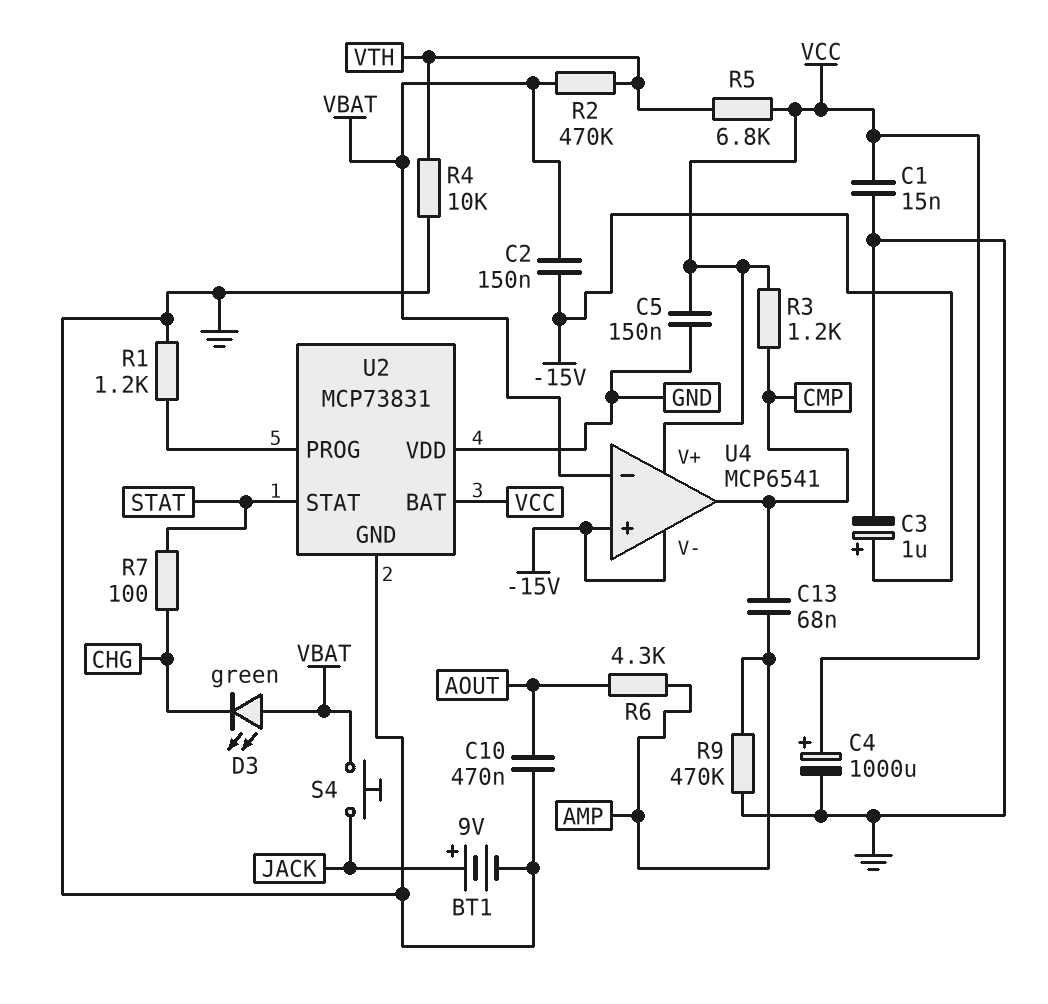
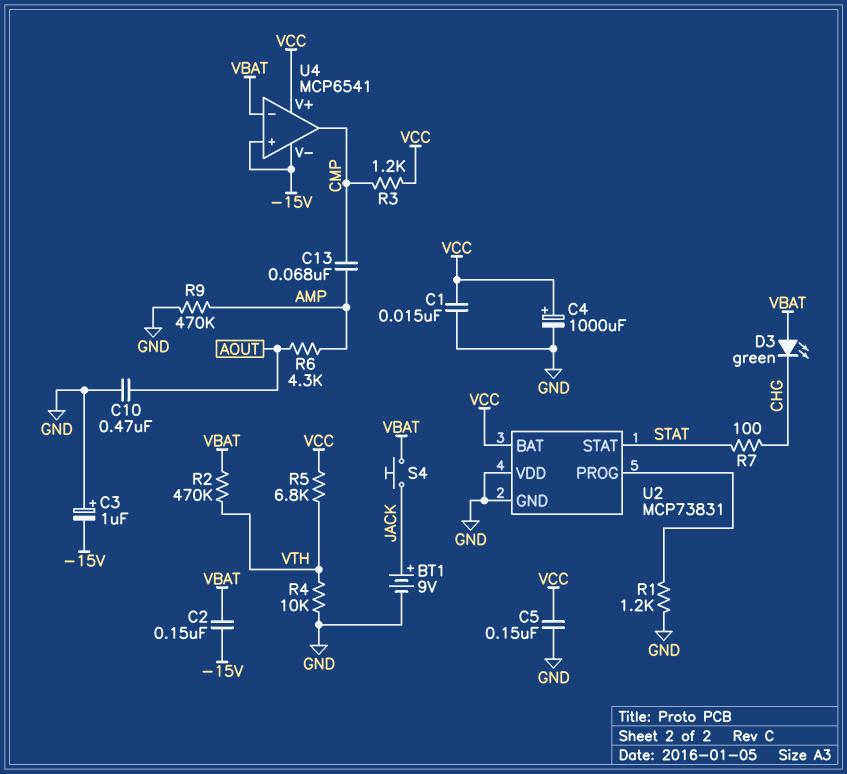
C3: 1uF (plus -15V, minus GND) -> 1uF (plus GND, minus -15V)

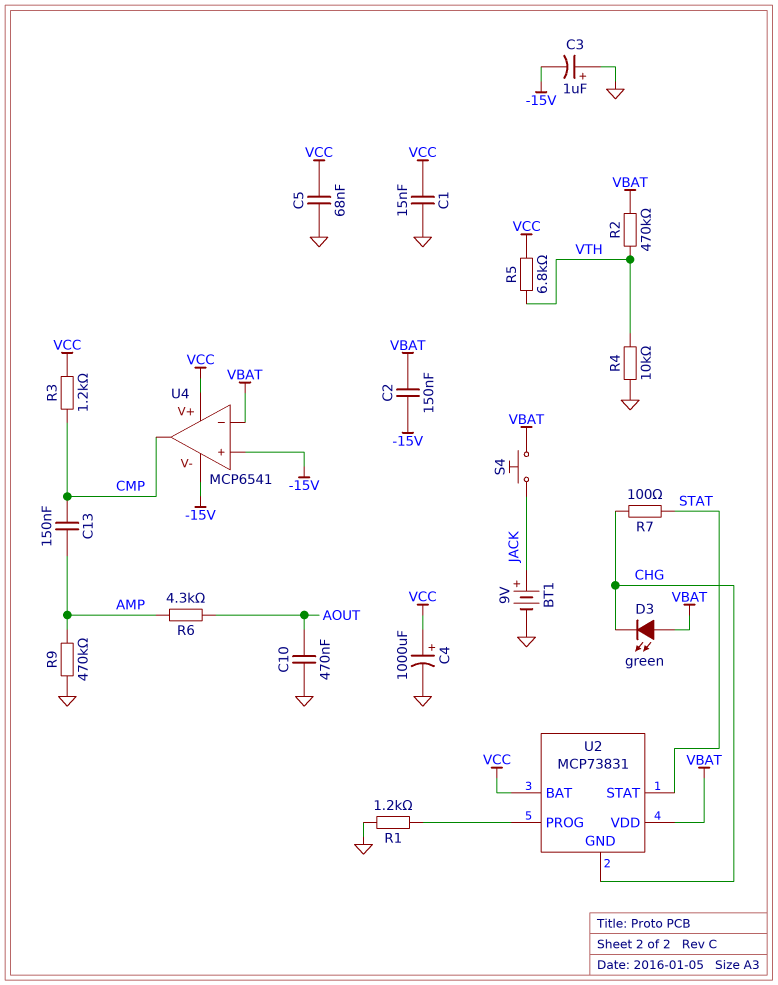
C5: 150nF (GND, VCC) -> 68nF (GND, VCC)
C13: 68nF (AMP, CMP) -> 150nF (AMP, CMP)
U2 pin GND: GND -> CHG
U2 pin VDD: GND -> VBAT

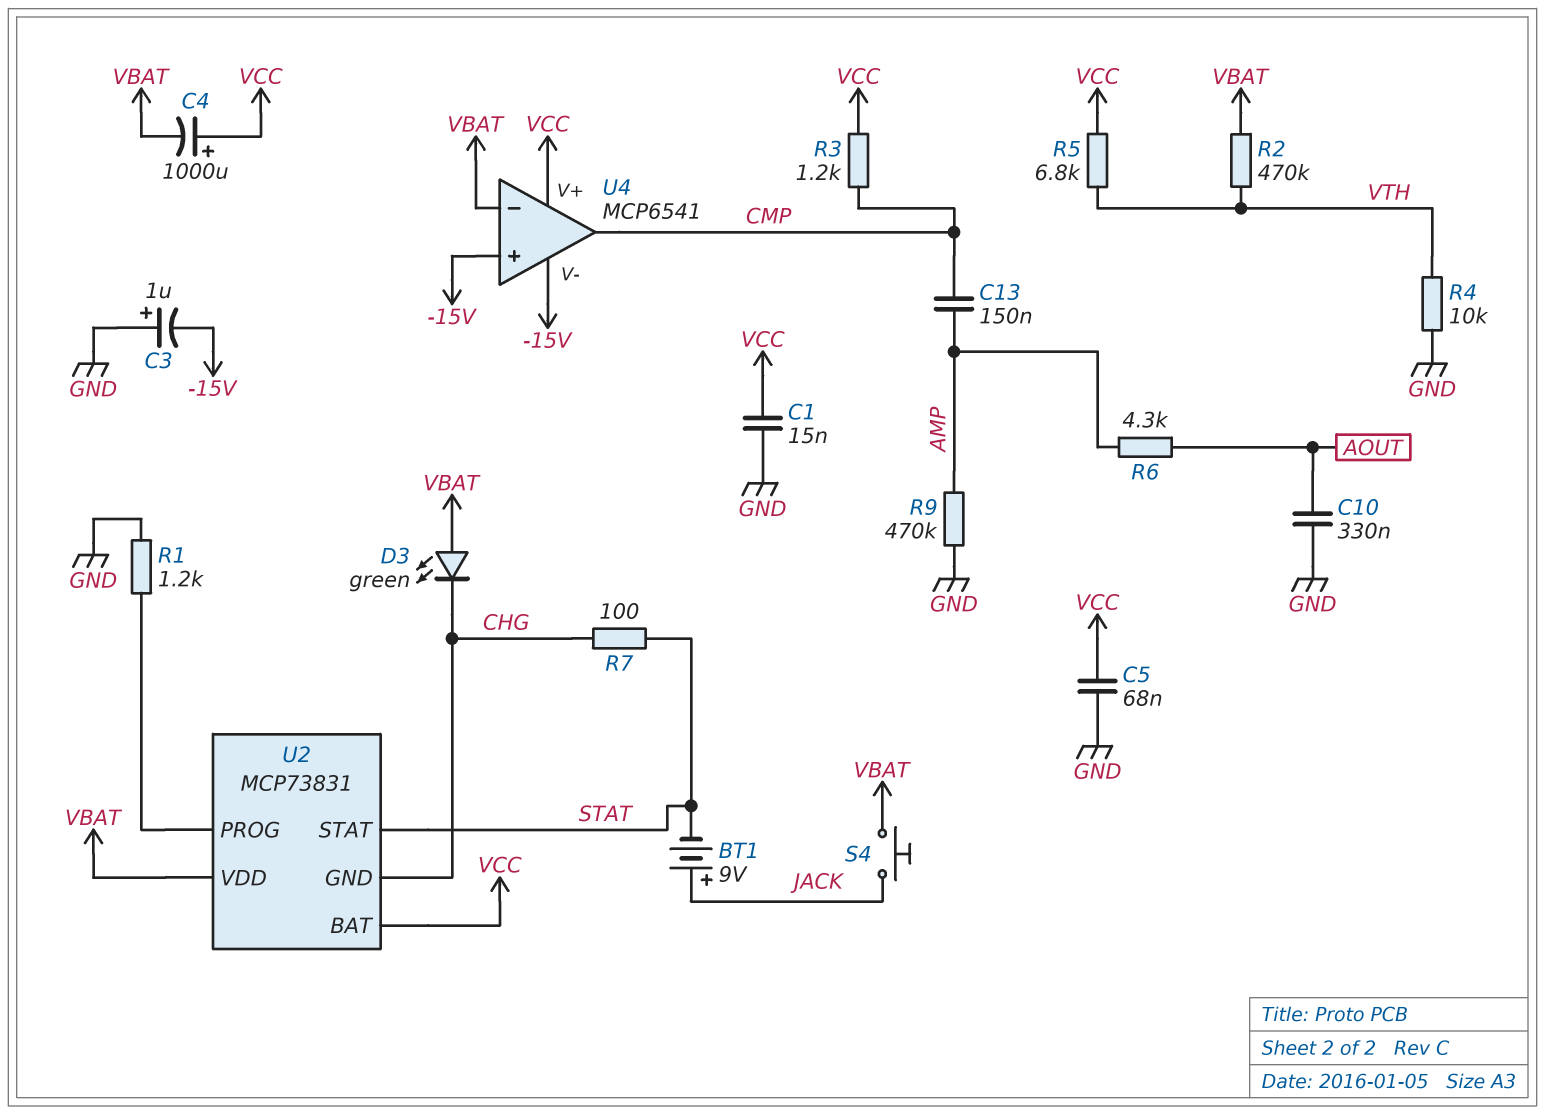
BT1: 9V (plus JACK, minus GND) -> 9V (plus JACK, minus STAT)
C2: 150nF (-15V, VBAT) -> none
C4: 1000uF (plus VCC, minus GND) -> 1000uF (plus VCC, minus VBAT)
C10: 470nF (AOUT, GND) -> 330nF (AOUT, GND)

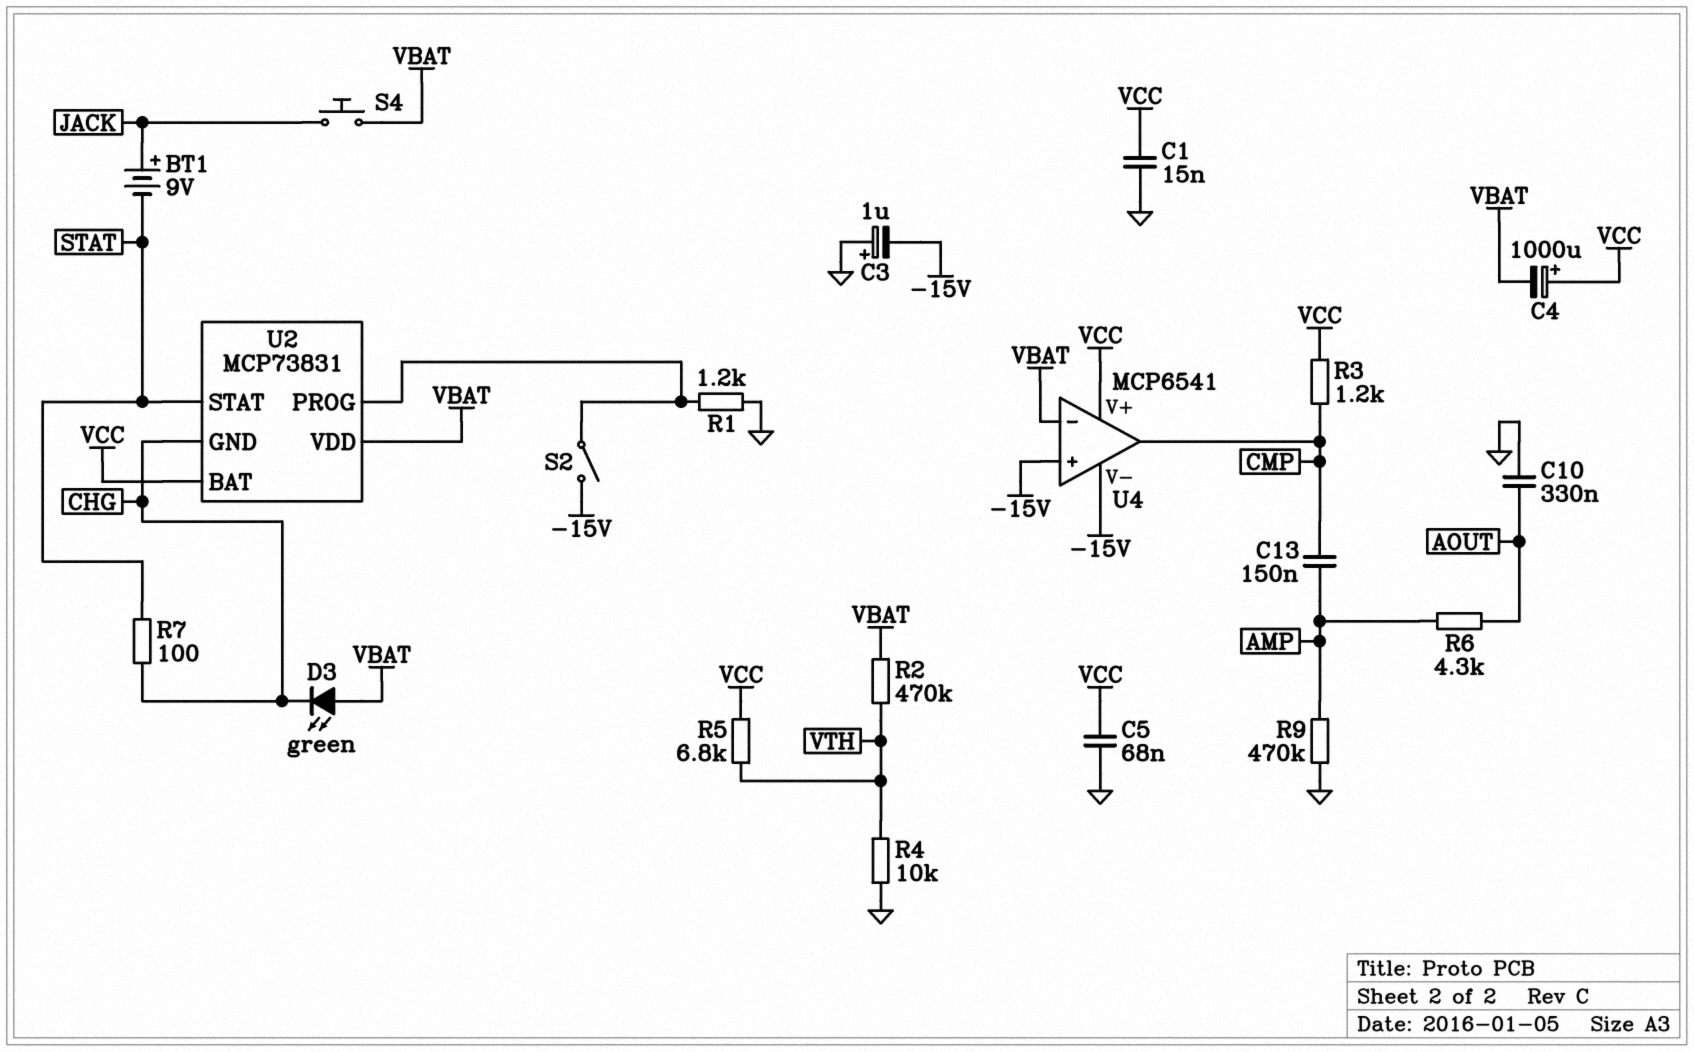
S2: none -> switch (-15V, U2/PROG)

